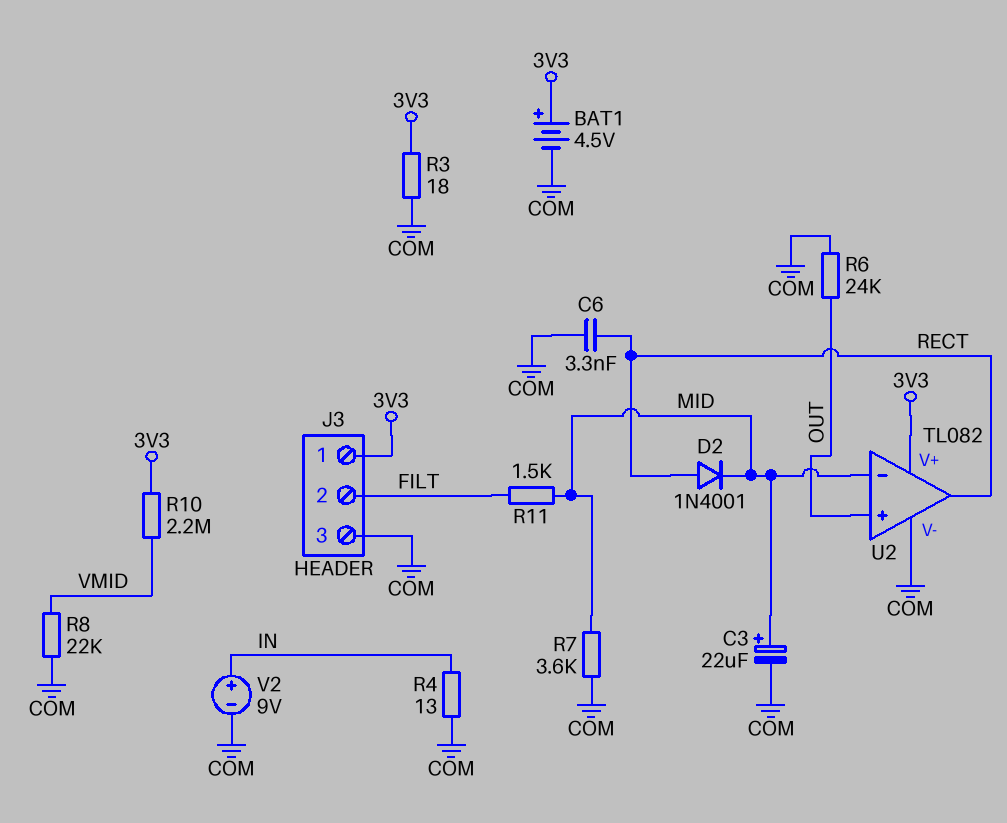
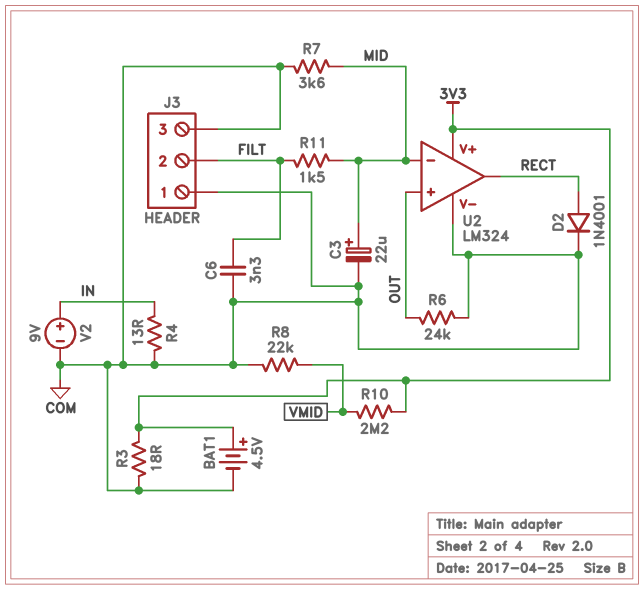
C6: 3.3nF (COM, RECT) -> 3.3nF (COM, FILT)
D2: diode 1N4001 (A RECT, K MID) -> diode 1N4001 (A RECT, K COM)
J3 pin 1: 3V3 -> COM
U2: TL082 -> LM324

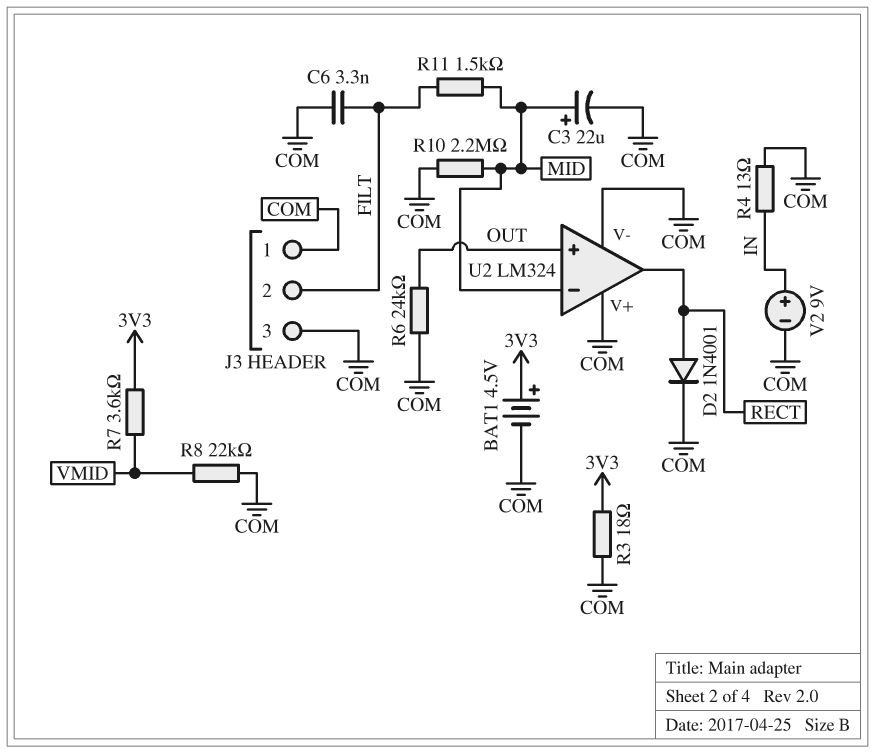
R7: 3.6k (COM, MID) -> 3.6k (3V3, VMID)
R10: 2.2M (3V3, VMID) -> 2.2M (COM, MID)
U2 pin V+: 3V3 -> COM

